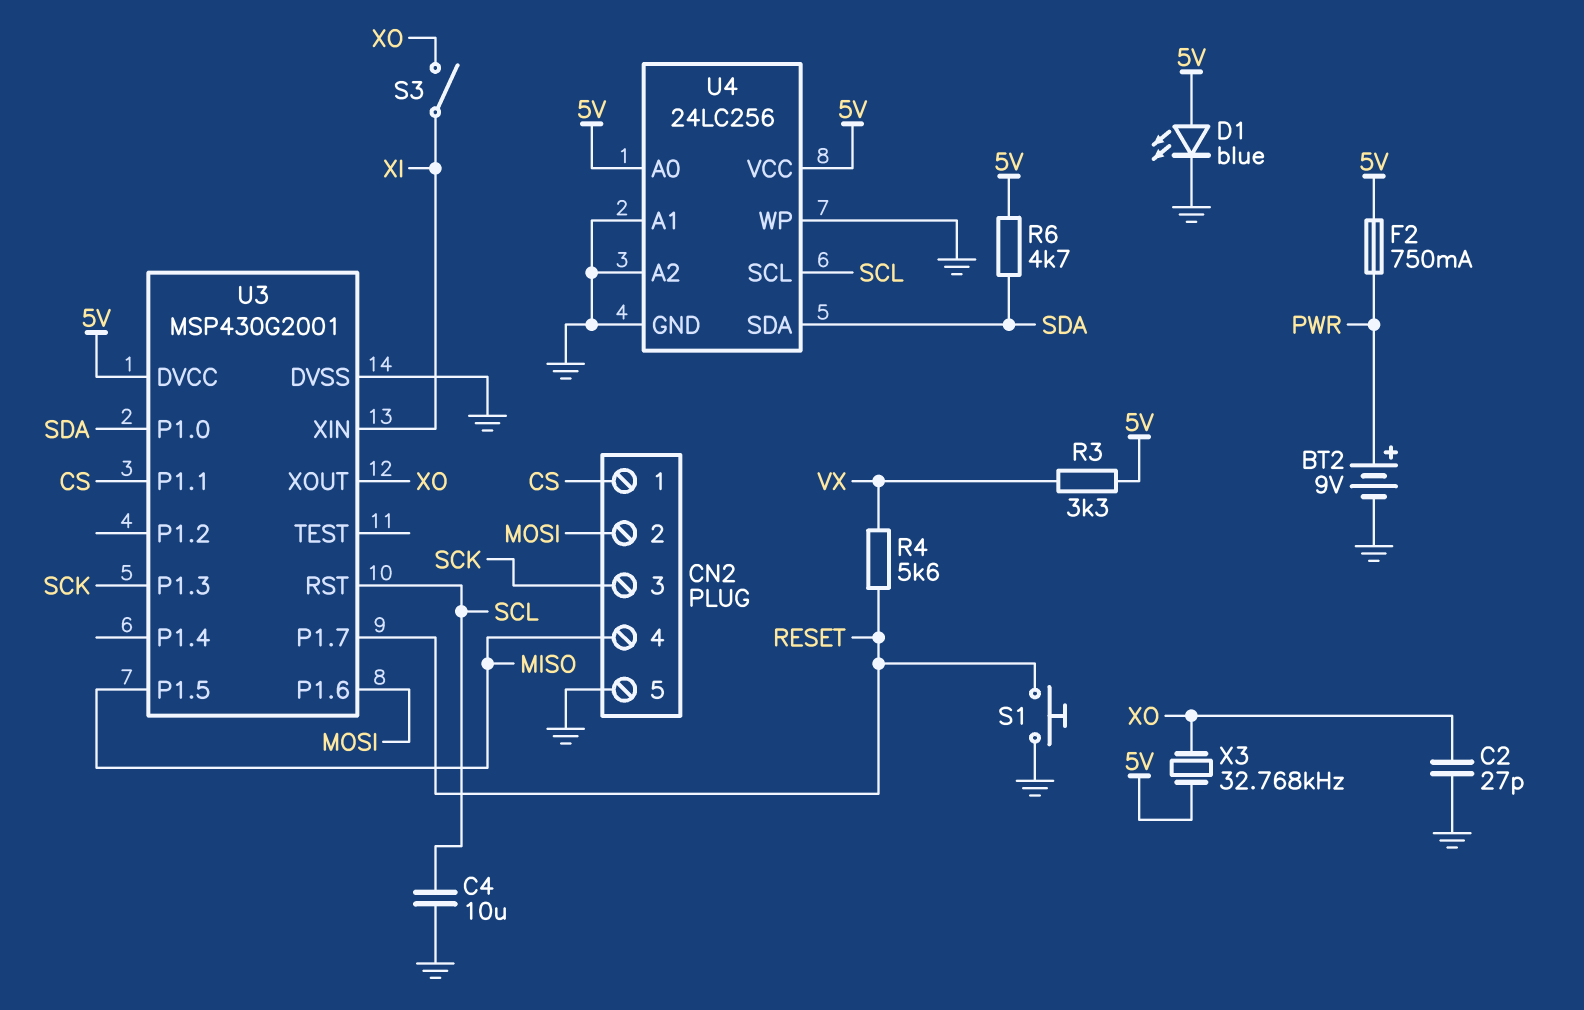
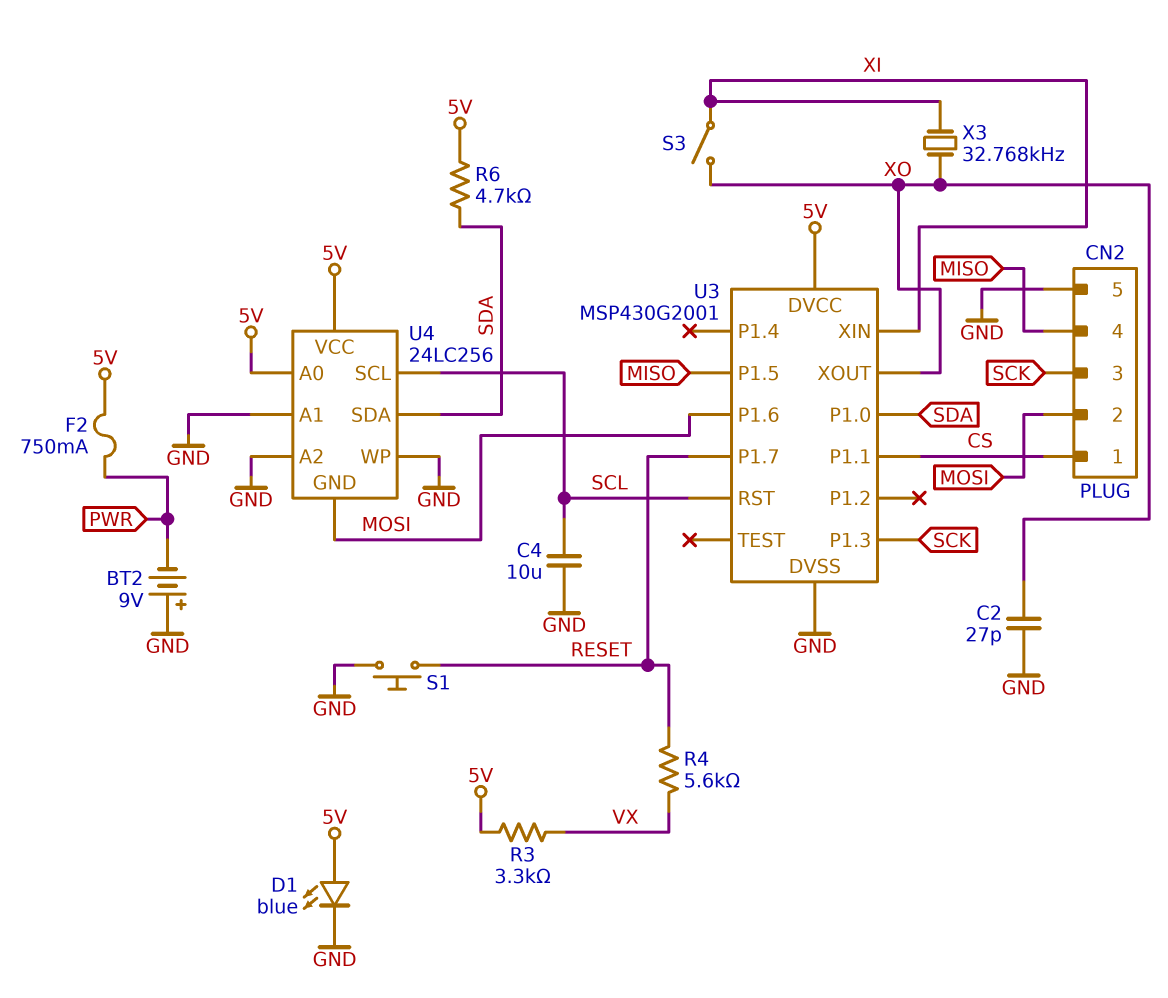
BT2: 9V (plus PWR, minus GND) -> 9V (plus GND, minus PWR)
U4 pin GND: GND -> MOSI
X3: 32.768kHz (5V, XO) -> 32.768kHz (XI, XO)

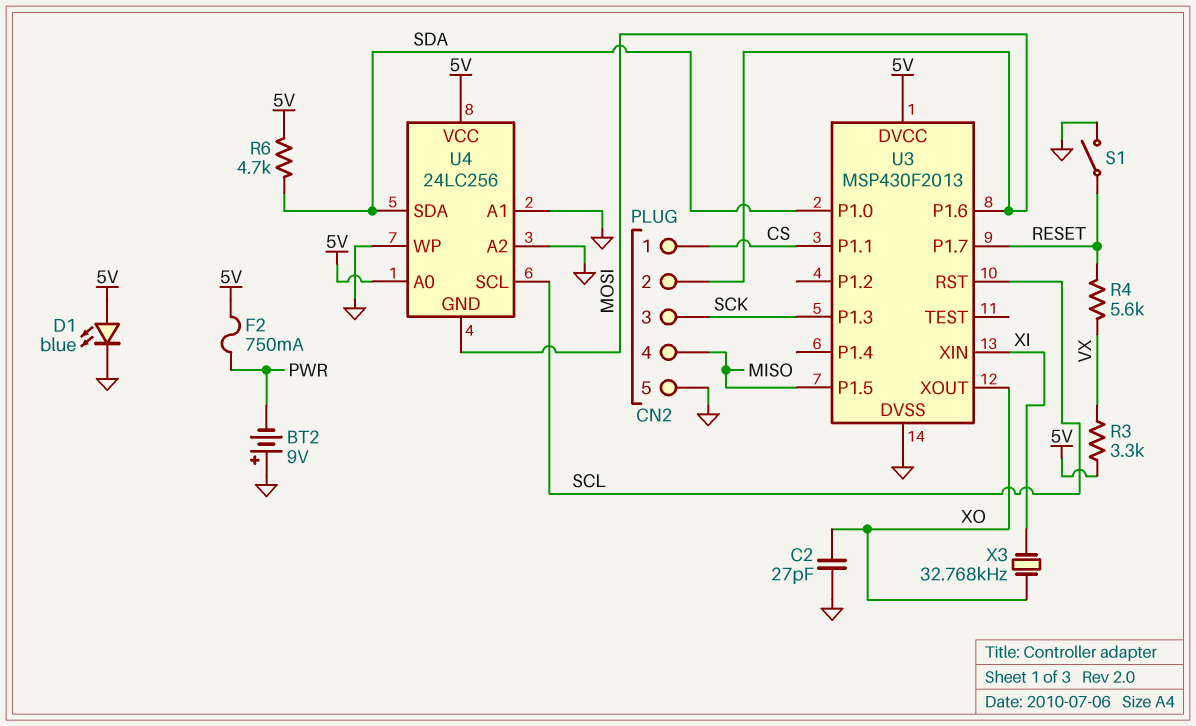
C4: 10uF (GND, SCL) -> none
S1: button (GND, RESET) -> switch (GND, RESET)
S3: switch (XI, XO) -> none
U3: MSP430G2001 -> MSP430F2013

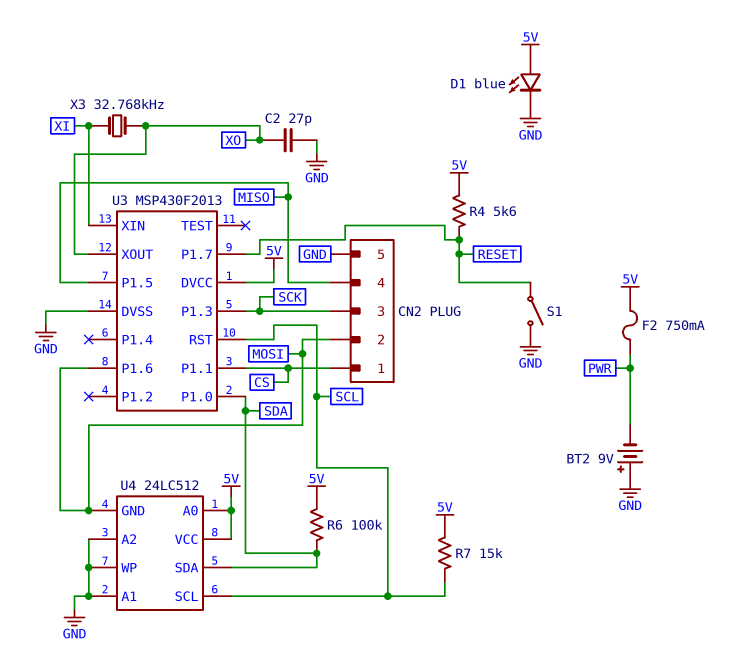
R3: 3.3k (5V, VX) -> none
R4: 5.6k (RESET, VX) -> 5.6k (5V, RESET)
R6: 4.7k (5V, SDA) -> 100k (5V, SDA)
R7: none -> 15k (5V, SCL)
U4: 24LC256 -> 24LC512

